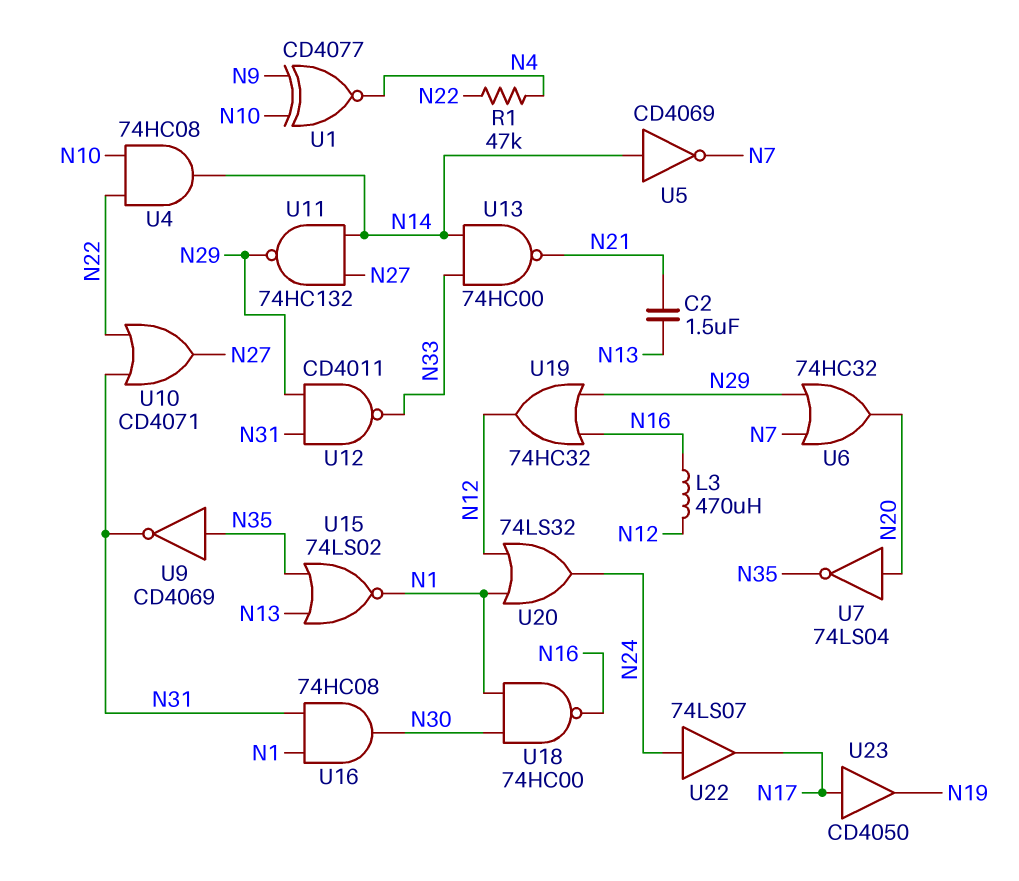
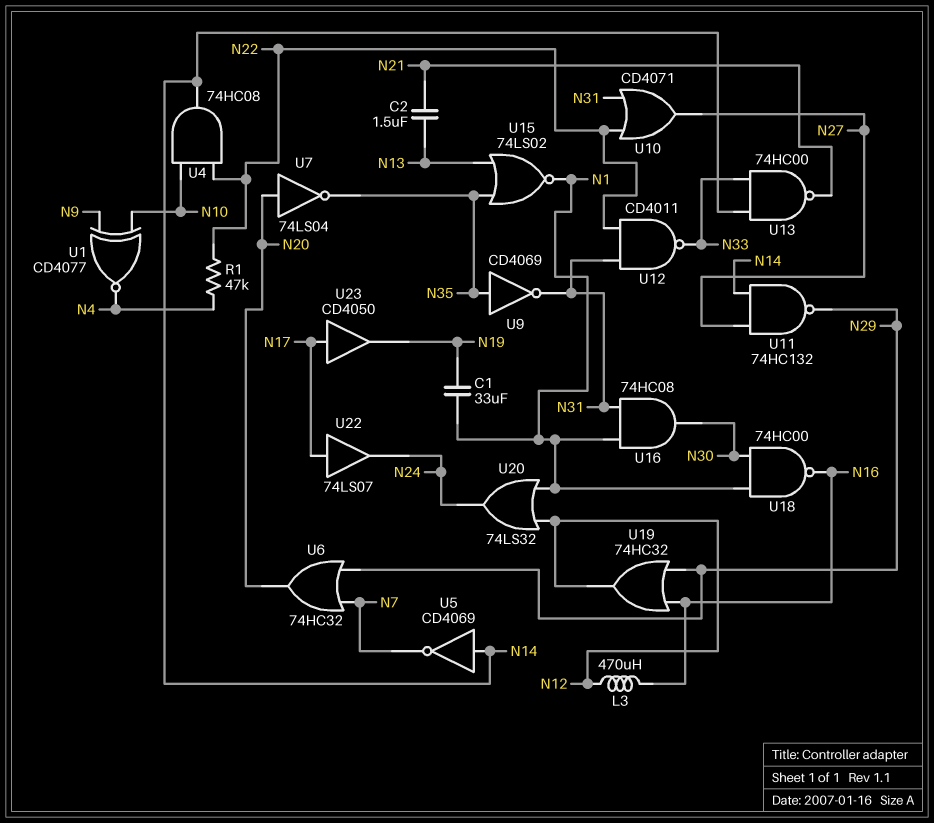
C1: none -> 33uF (N1, N19)
U12: NAND CD4011 (in N29, in N31, out N33) -> NAND CD4011 (in N22, in N31, out N33)
U22: buffer 74LS07 (in N24, out N17) -> buffer 74LS07 (in N17, out N24)

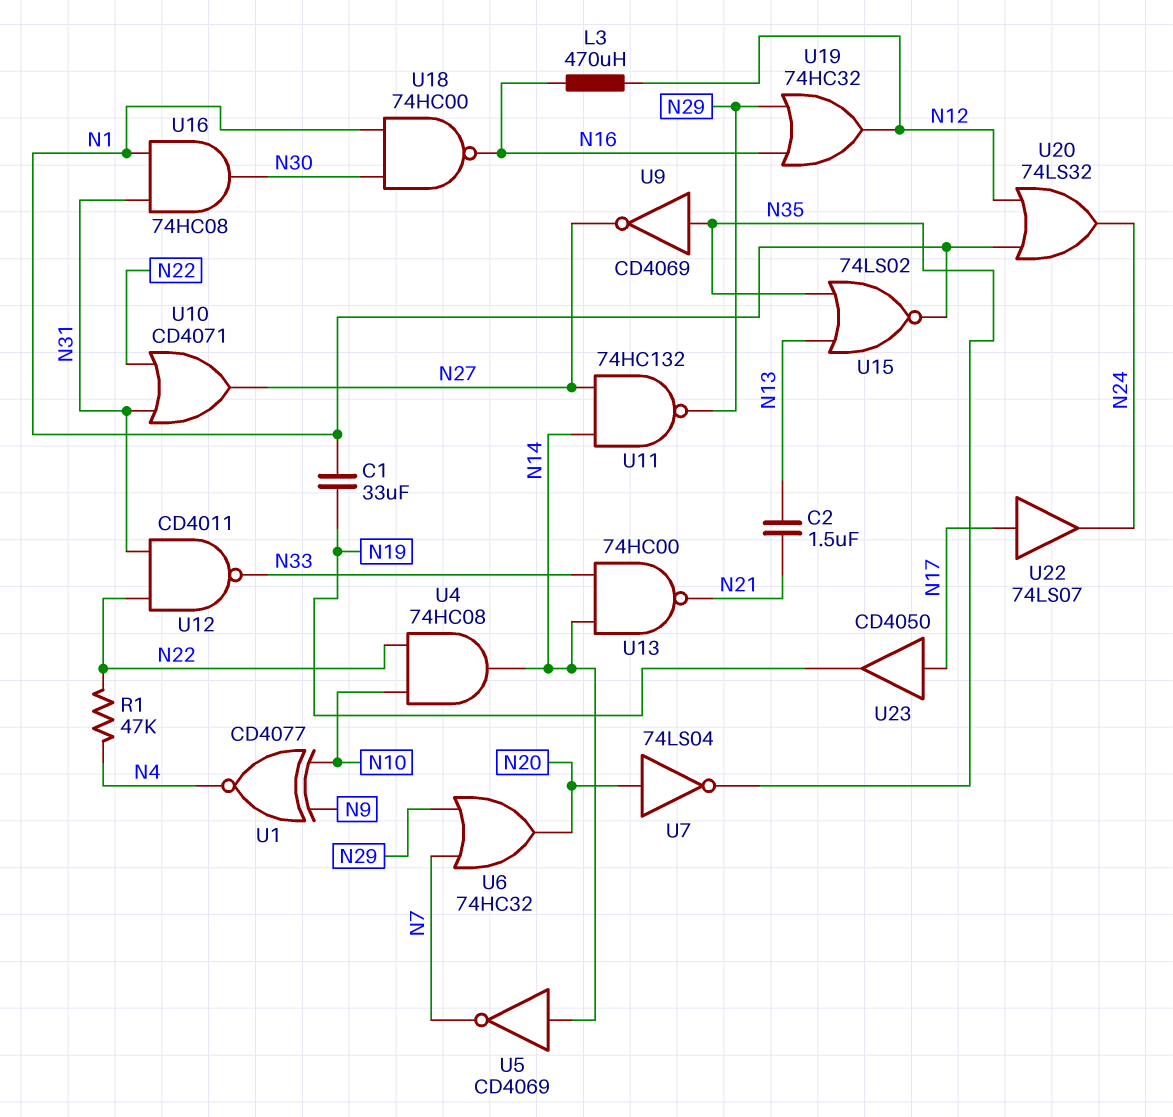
U9: NOT CD4069 (in N35, out N31) -> NOT CD4069 (in N35, out N27)

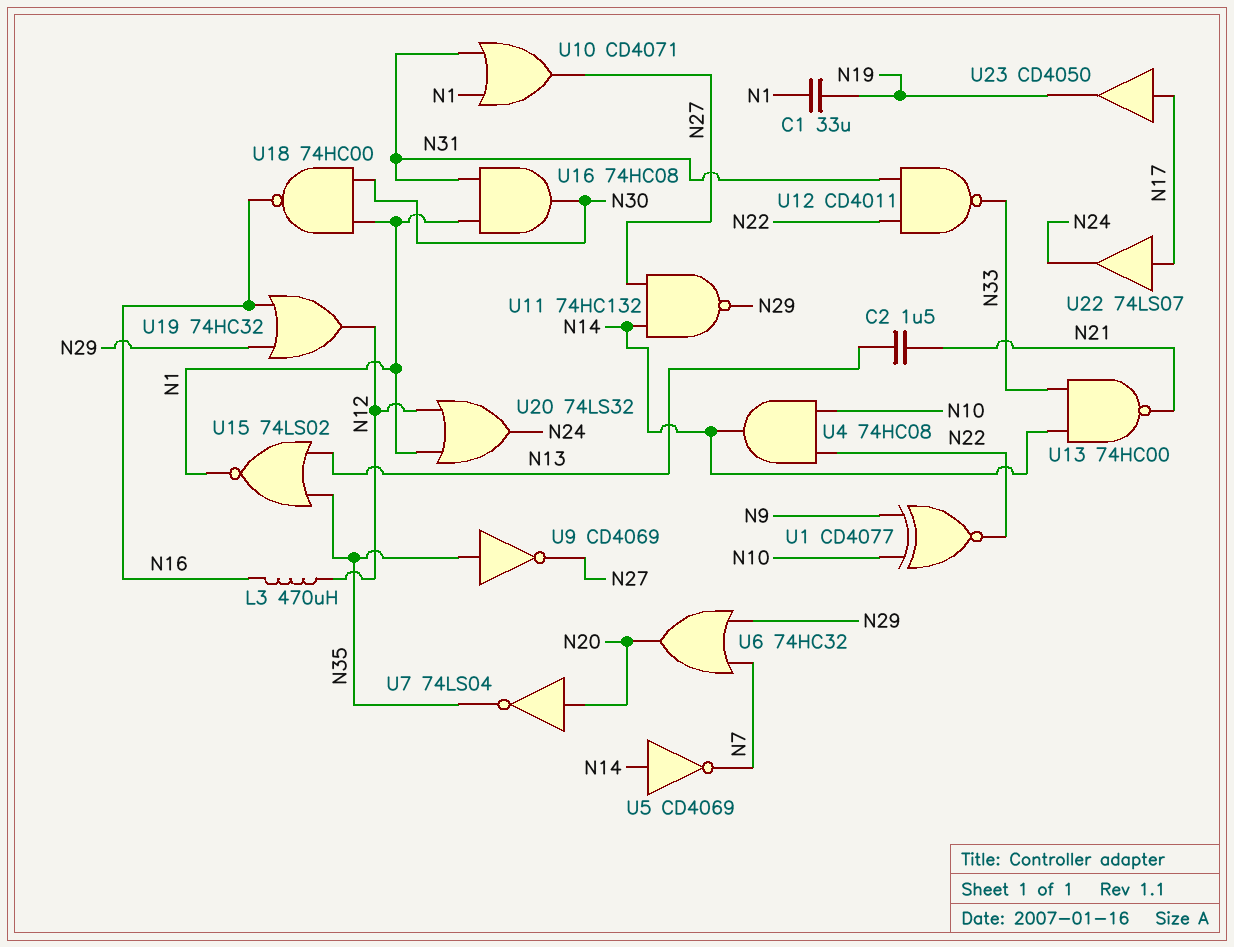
R1: 47k (N4, N22) -> none
U1: XNOR CD4077 (in N9, in N10, out N4) -> XNOR CD4077 (in N9, in N10, out N22)
U10: OR CD4071 (in N22, in N31, out N27) -> OR CD4071 (in N1, in N31, out N27)

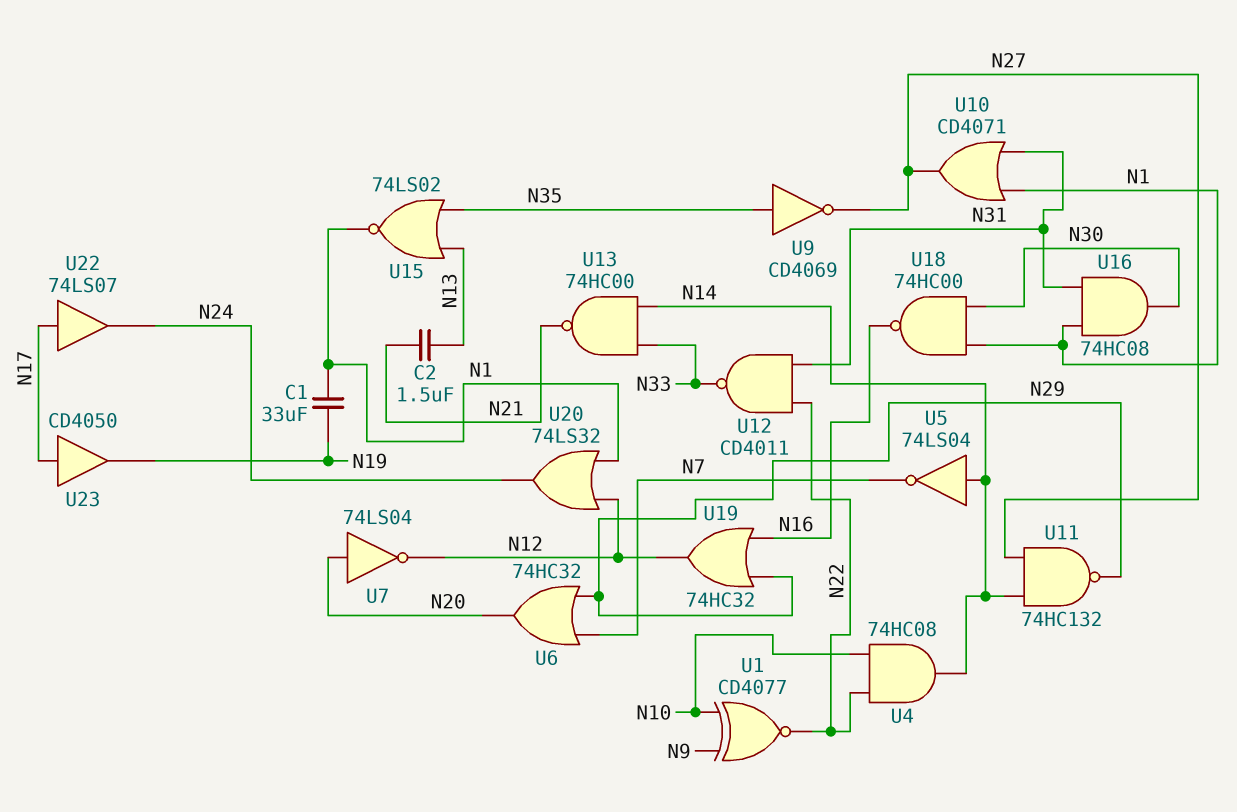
L3: 470uH (N12, N16) -> none
U5: NOT CD4069 (in N14, out N7) -> NOT 74LS04 (in N14, out N7)
U7: NOT 74LS04 (in N20, out N35) -> NOT 74LS04 (in N20, out N12)

